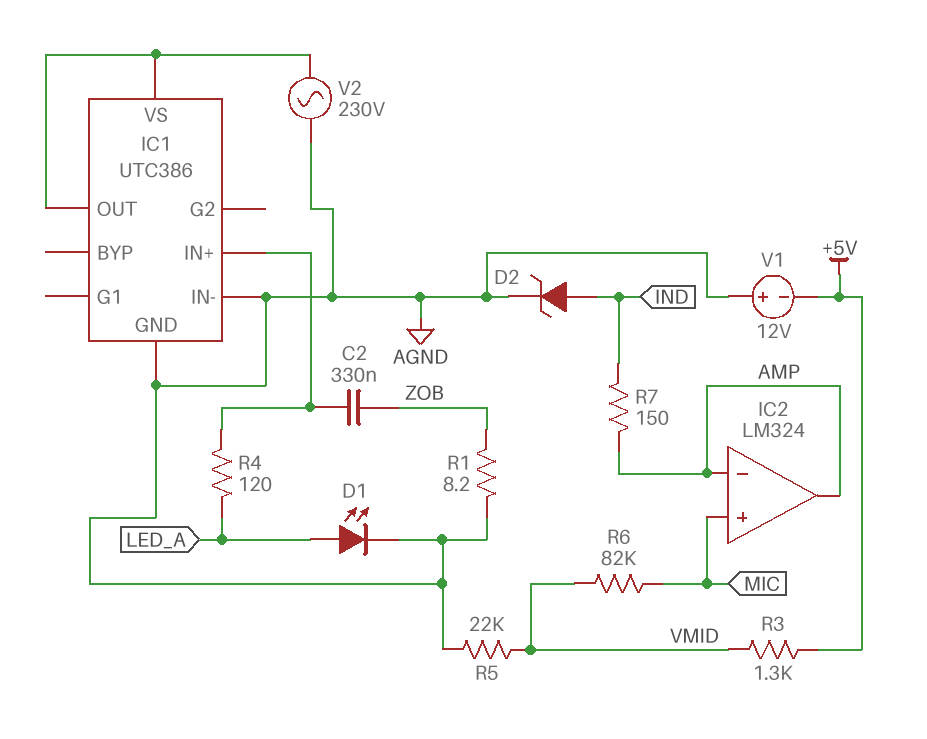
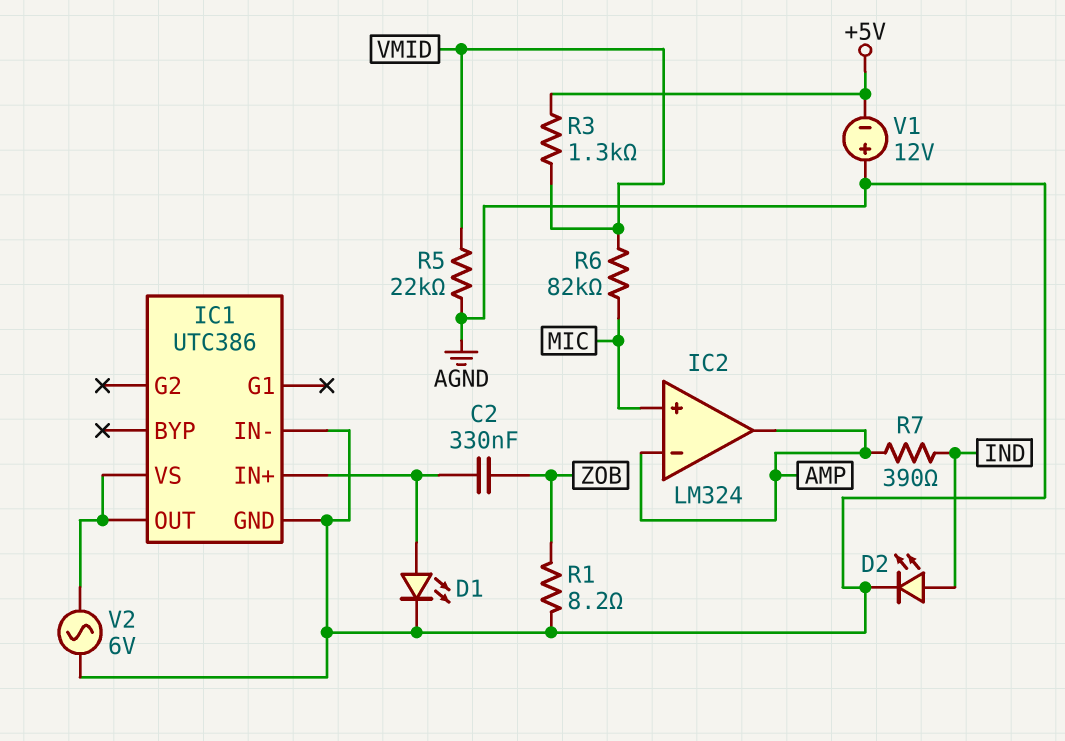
D1: LED (A LED_A, K AGND) -> LED (A IC1/IN+, K AGND)
D2: zener (A IND, K AGND) -> LED (A IND, K AGND)
R4: 120 (IC1/IN+, LED_A) -> none
R7: 150 (AMP, IND) -> 390 (AMP, IND)
V2: AC 230V (AGND, IC1/OUT) -> AC 6V (AGND, IC1/OUT)

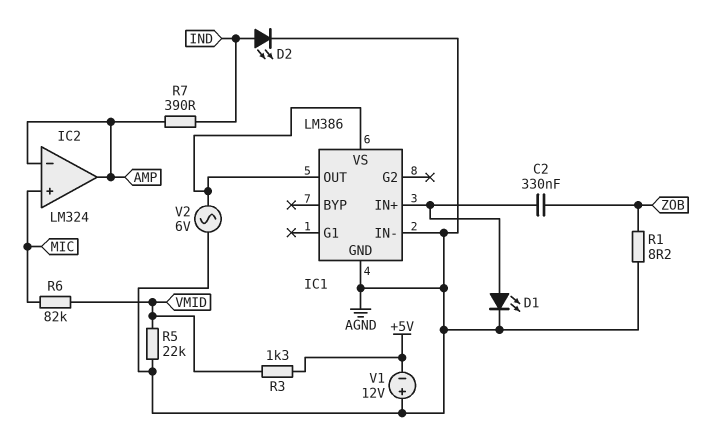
IC1: UTC386 -> LM386

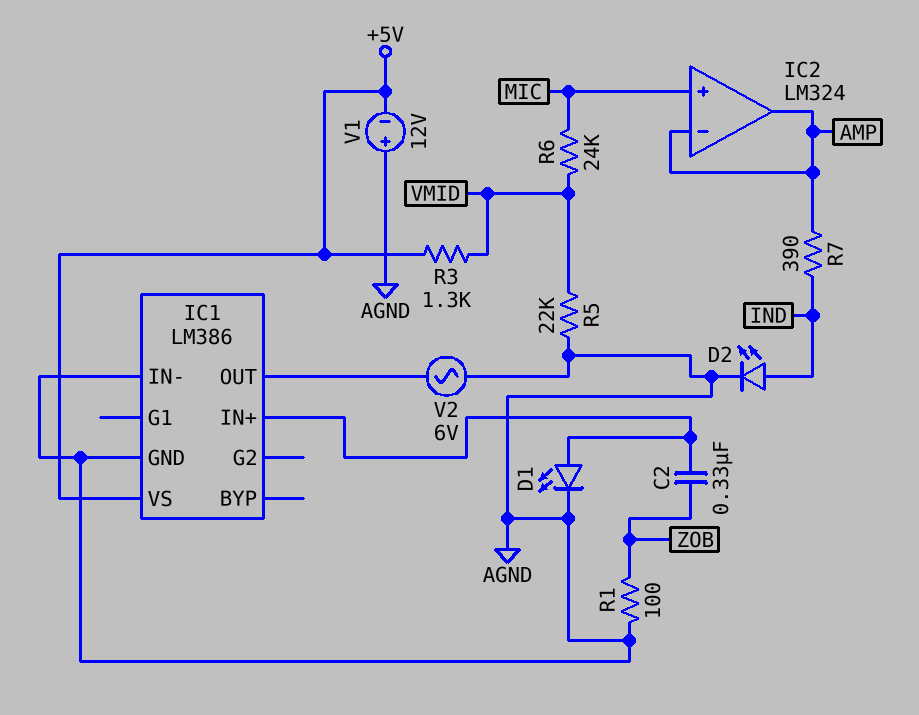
IC1 pin VS: IC1/OUT -> +5V
R1: 8.2 (AGND, ZOB) -> 100 (AGND, ZOB)
R6: 82k (MIC, VMID) -> 24k (MIC, VMID)

